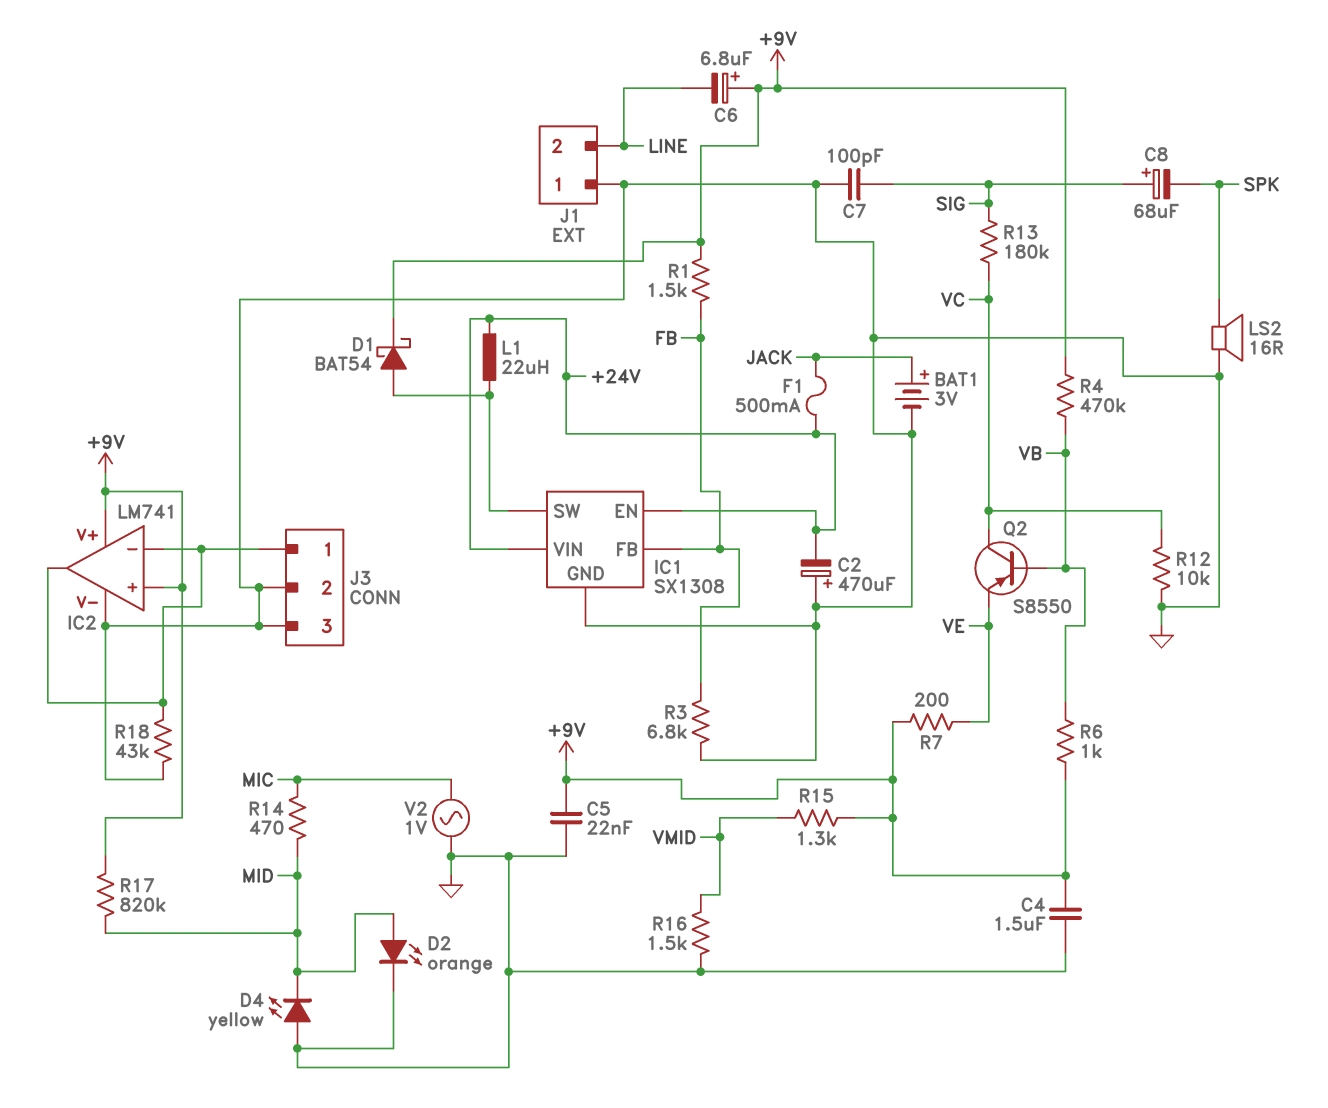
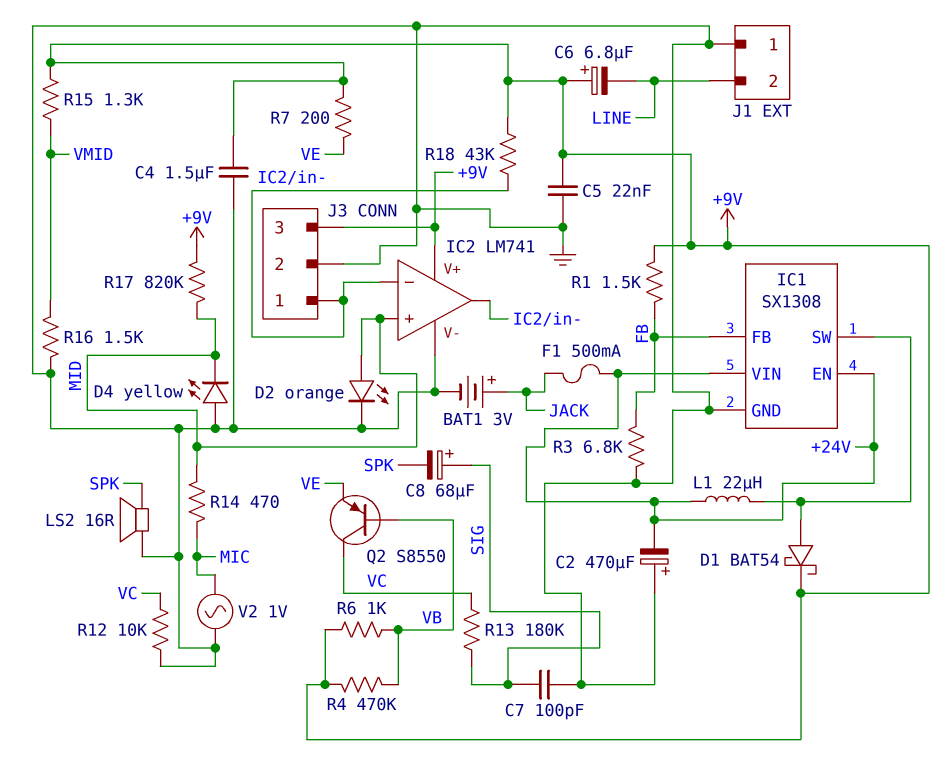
IC2 pin in+: +9V -> MID
J3 pin 3: GND -> +9V
R18: 43k (GND, IC2/in-) -> 43k (+9V, IC2/in-)

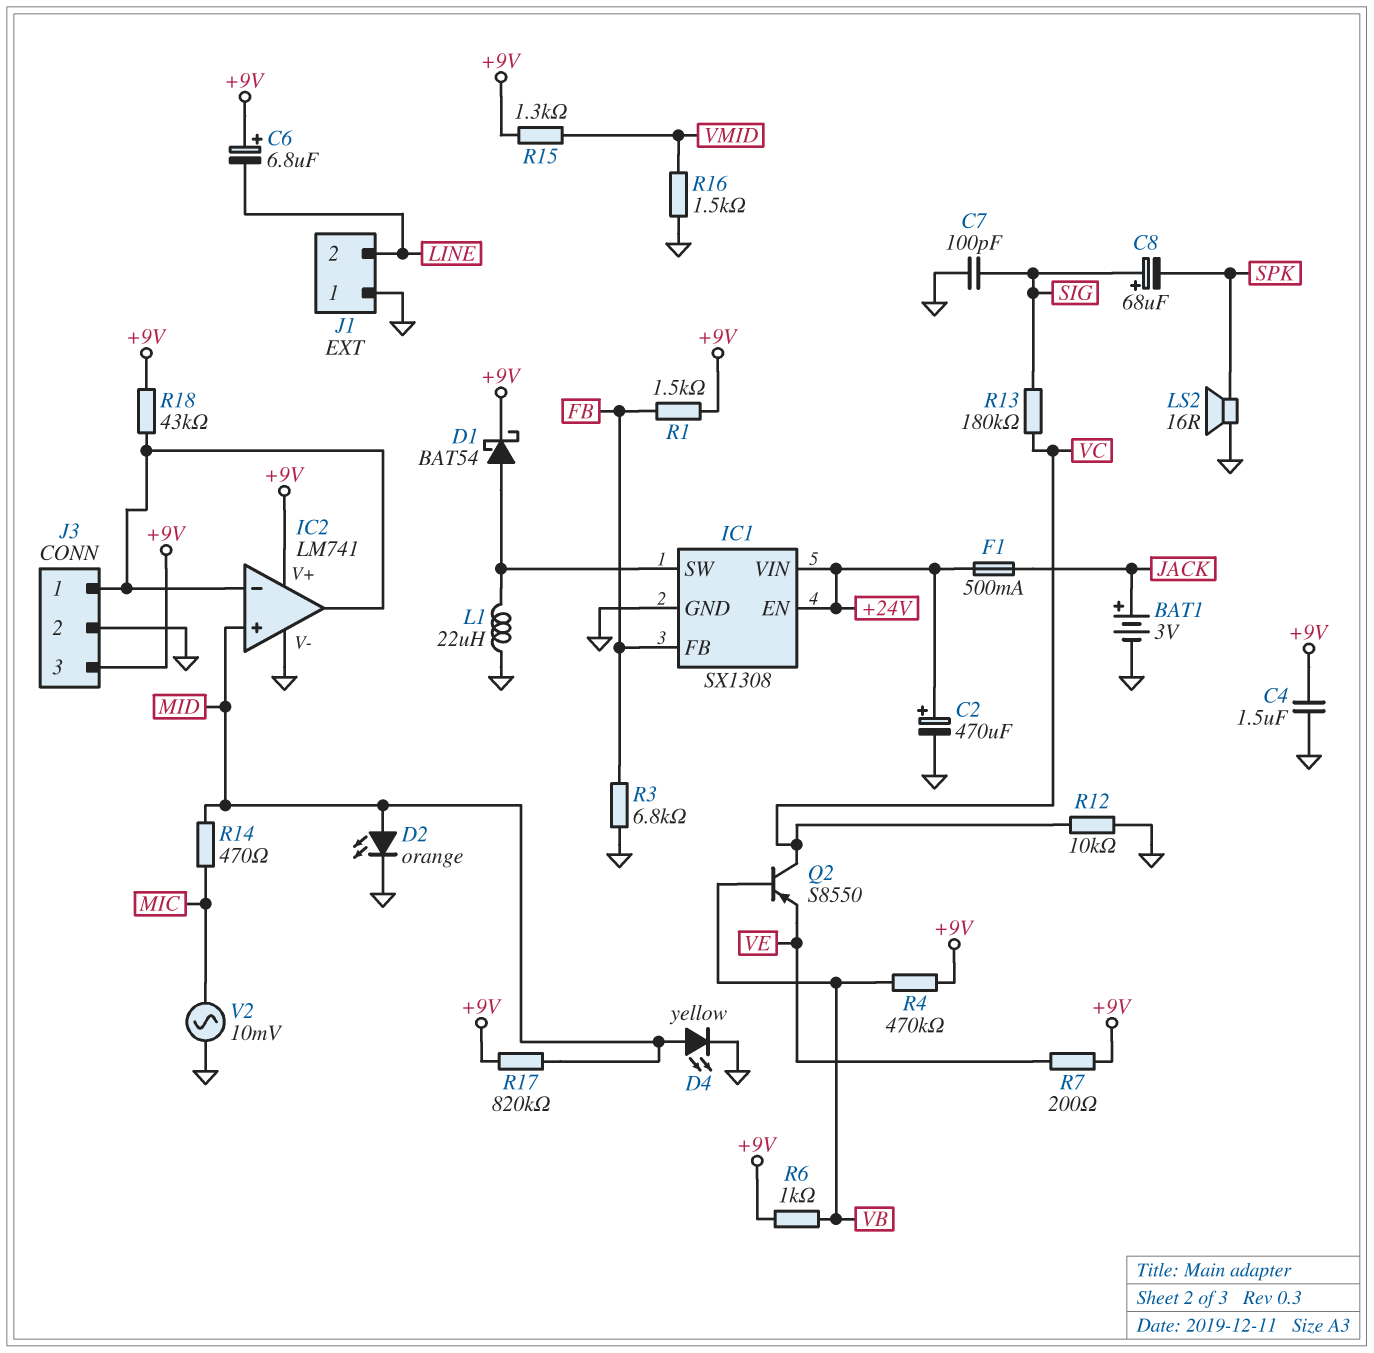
C2: 470uF (plus GND, minus +24V) -> 470uF (plus +24V, minus GND)
C5: 22nF (+9V, GND) -> none
D4: LED yellow (A GND, K MID) -> LED yellow (A MID, K GND)
L1: 22uH (+24V, IC1/SW) -> 22uH (GND, IC1/SW)
V2: AC 1V (GND, MIC) -> AC 10mV (GND, MIC)

